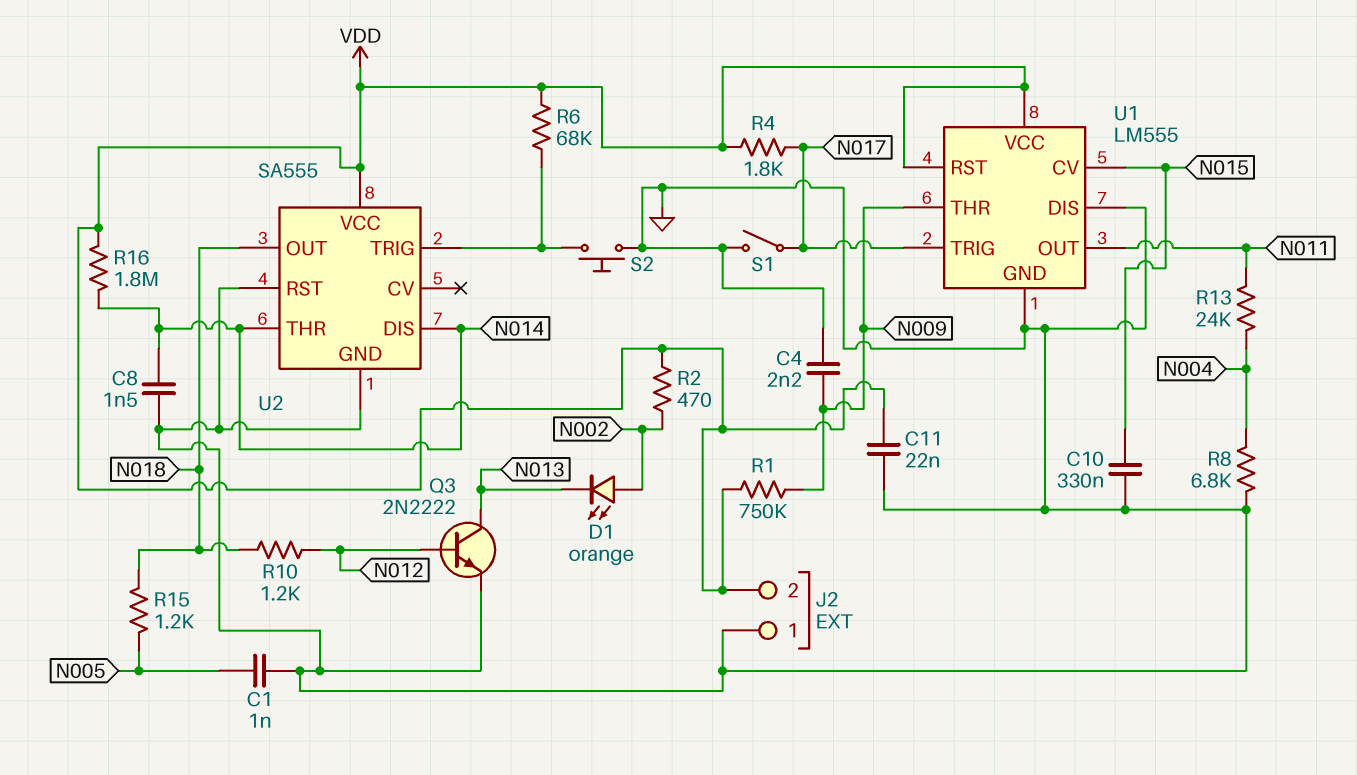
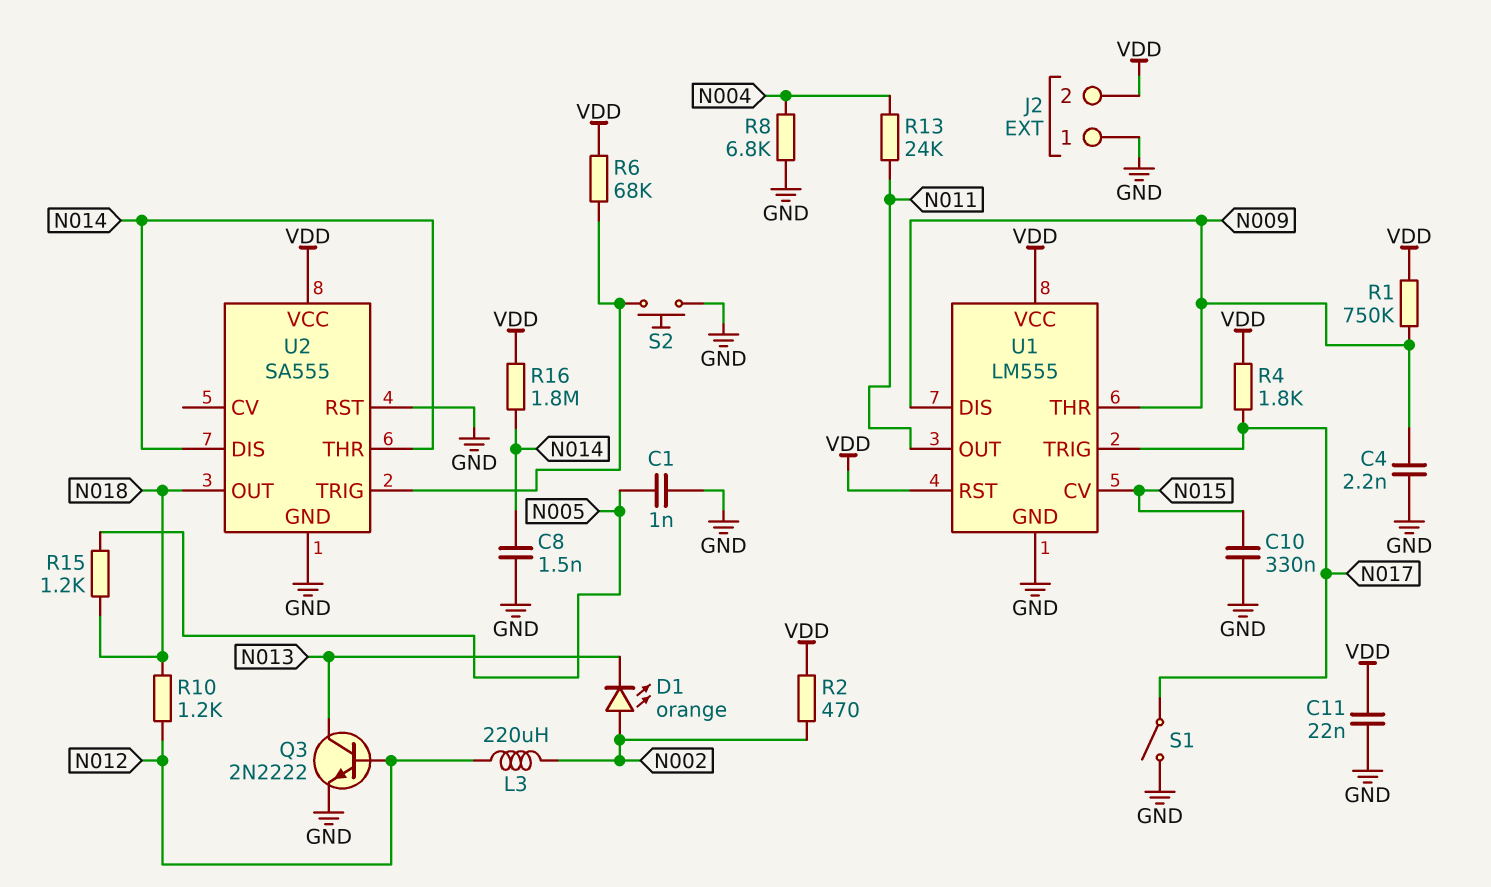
L3: none -> 220uH (N002, N012)
U1 pin DIS: GND -> N009

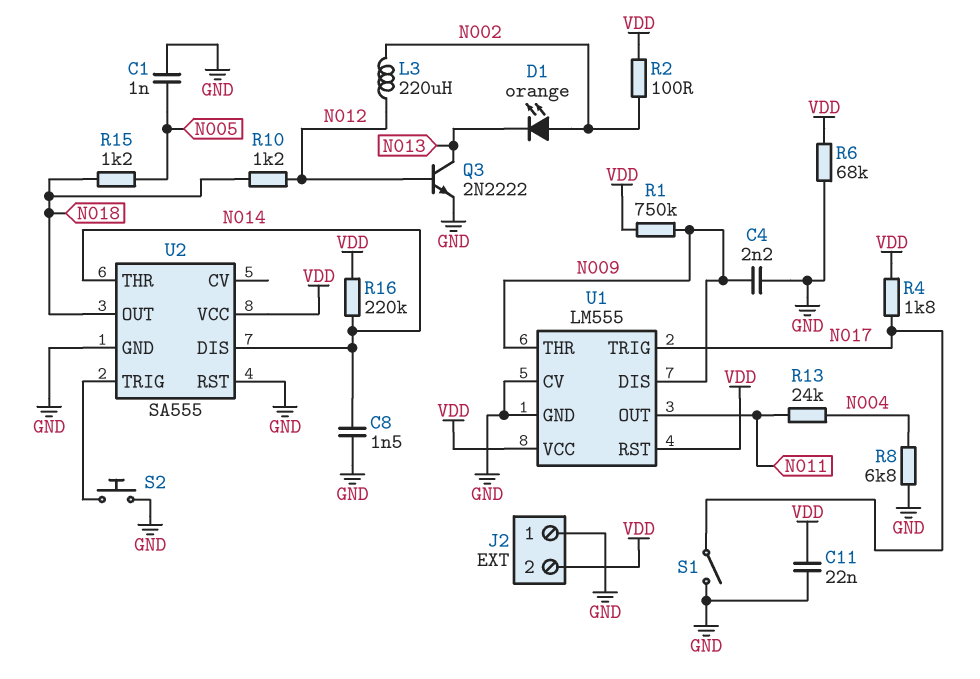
C10: 330nF (GND, N015) -> none
R2: 470 (N002, VDD) -> 100 (N002, VDD)
R6: 68k (U2/TRIG, VDD) -> 68k (GND, VDD)
R16: 1.8M (N014, VDD) -> 220k (N014, VDD)
U1 pin CV: N015 -> GND

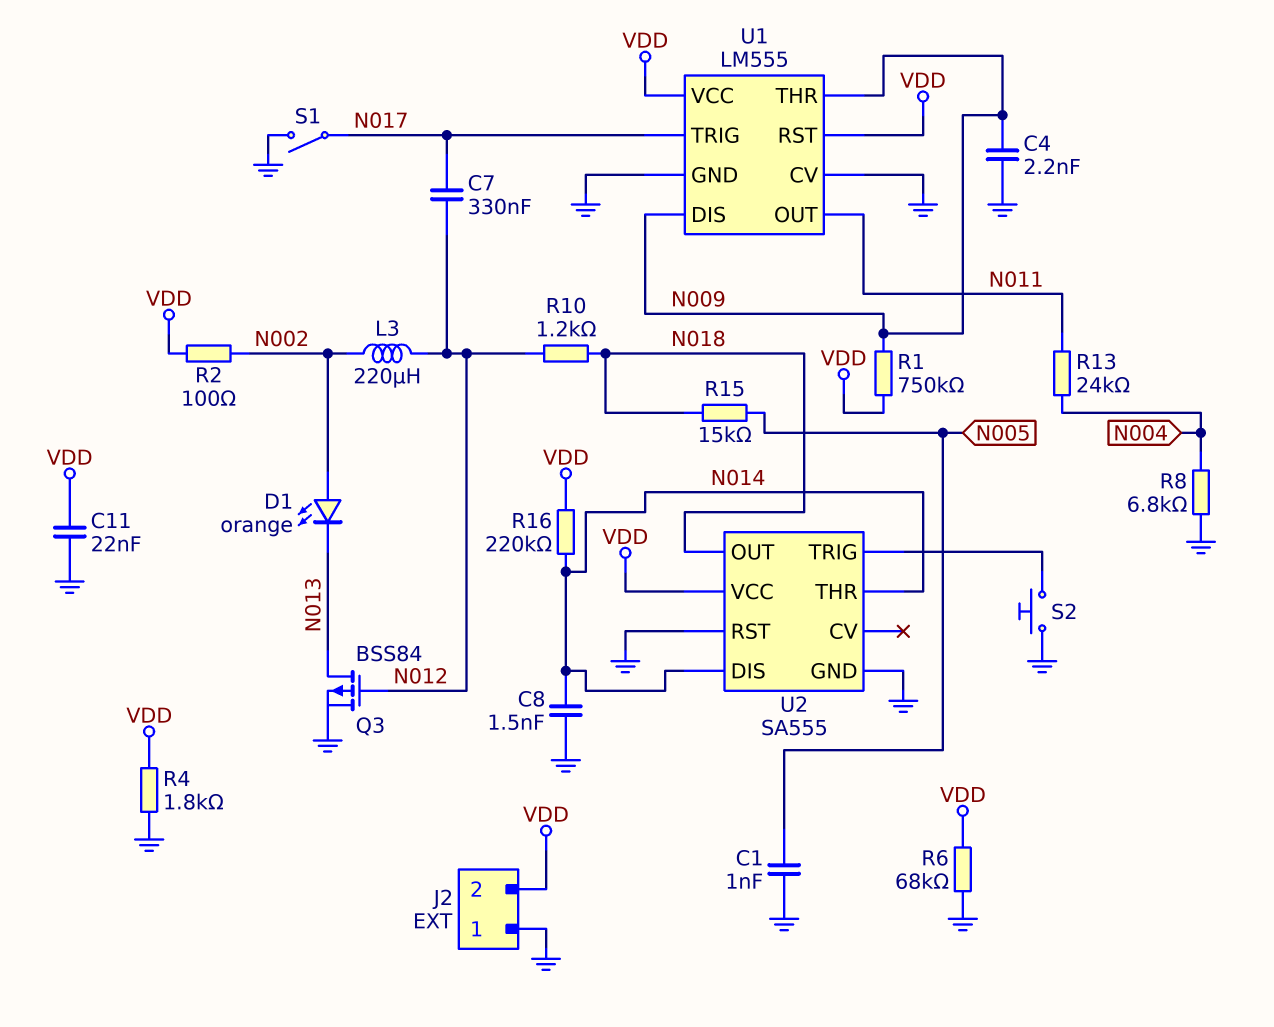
C7: none -> 330nF (N012, N017)
Q3: NPN 2N2222 (B N012, C N013, E GND) -> PMOS BSS84 (G N012, D N013, S GND)
R4: 1.8k (N017, VDD) -> 1.8k (GND, VDD)
R15: 1.2k (N005, N018) -> 15k (N005, N018)

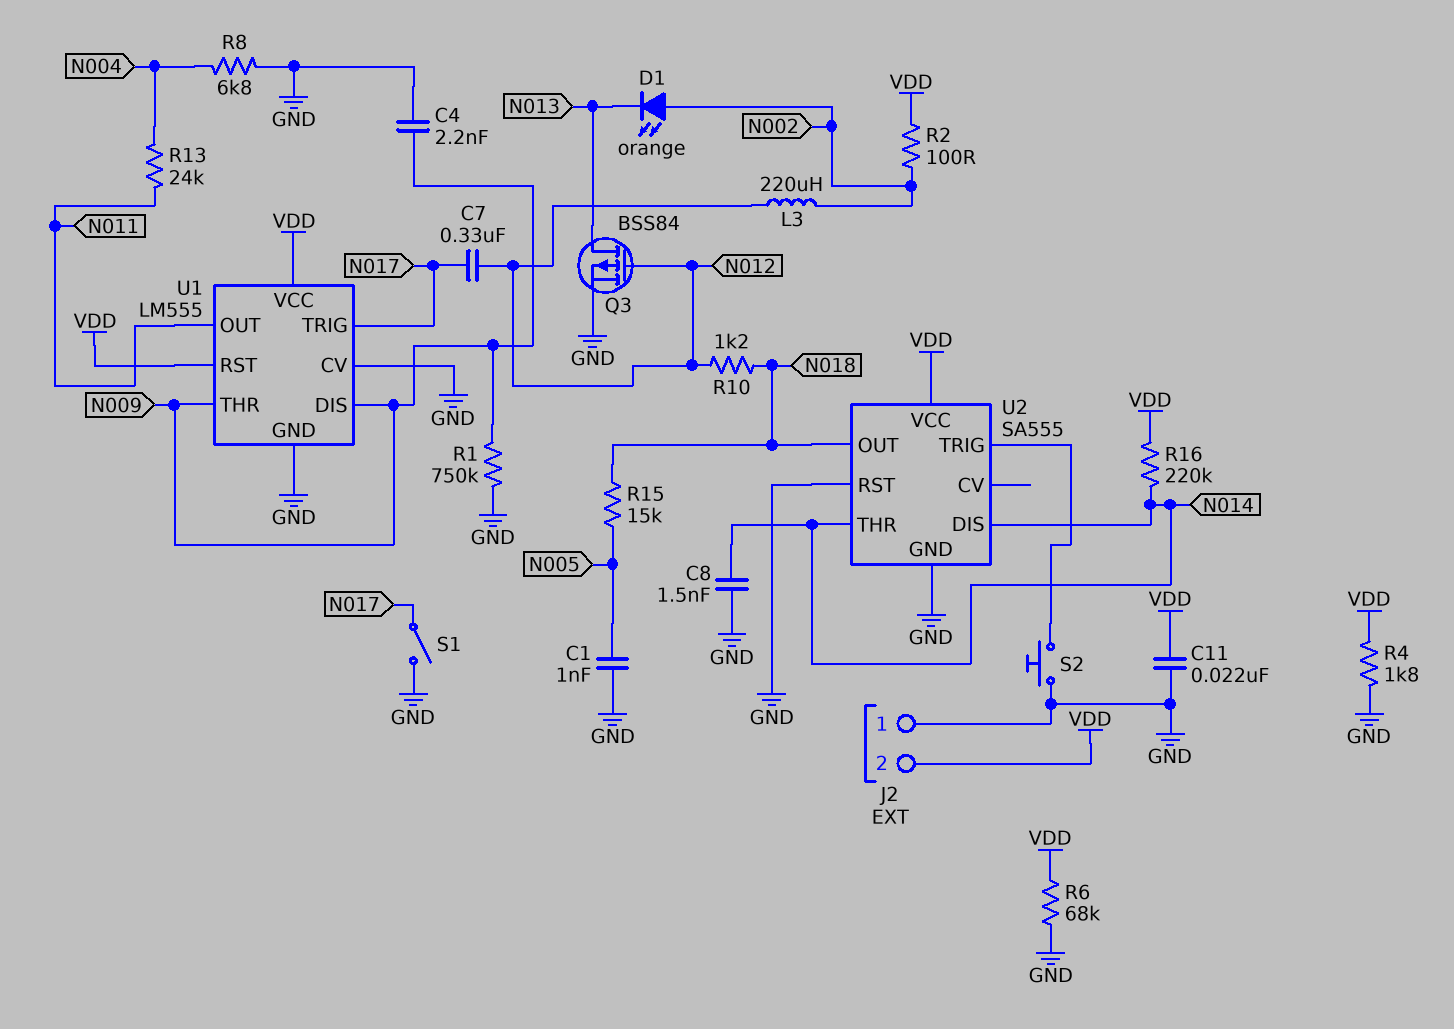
R1: 750k (N009, VDD) -> 750k (GND, N009)

